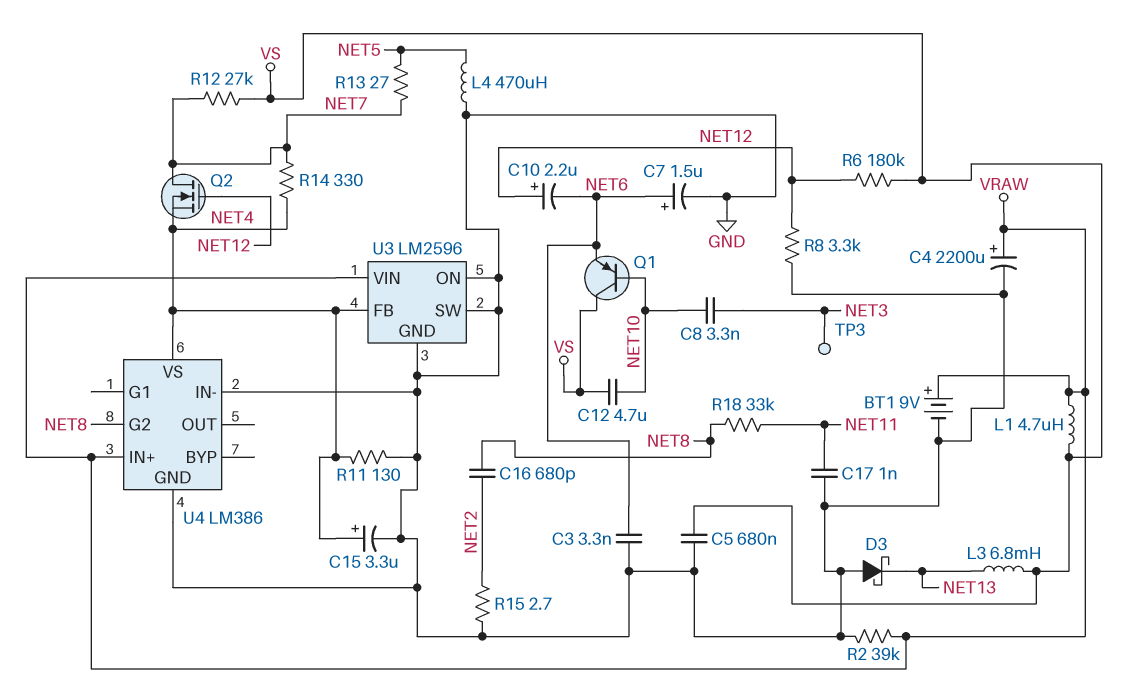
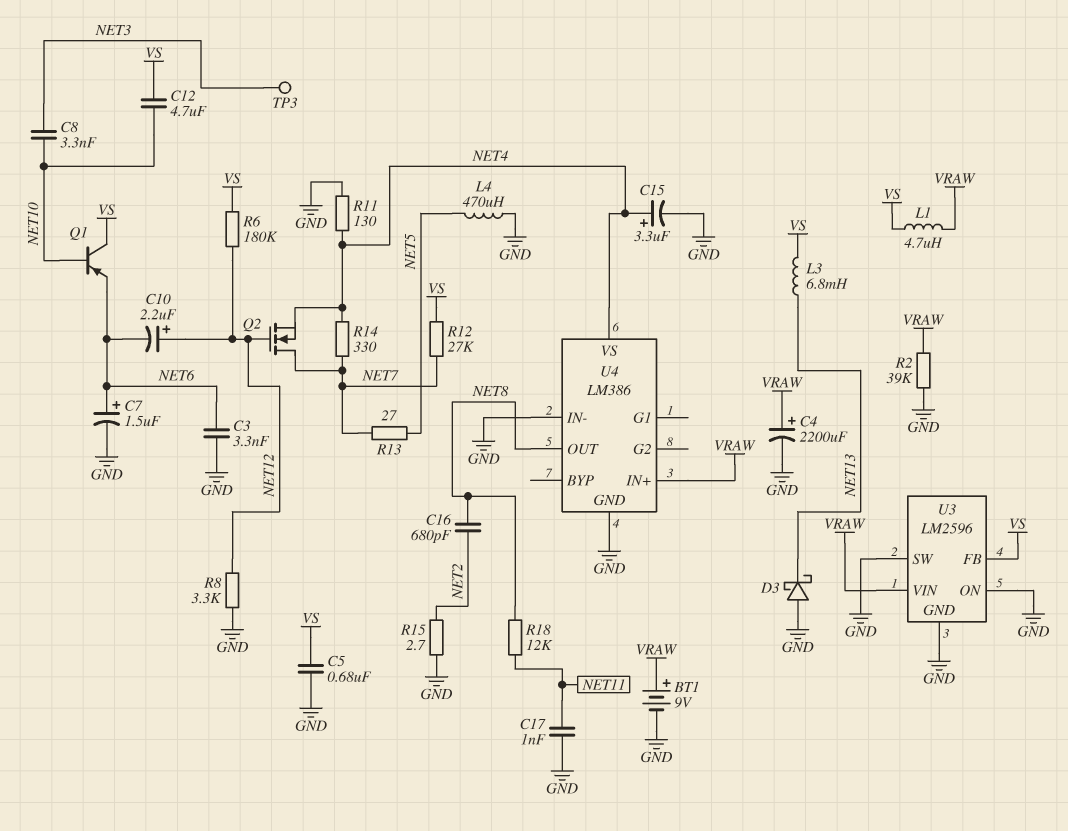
R18: 33k (NET8, NET11) -> 12k (NET8, NET11)
U3 pin FB: NET4 -> VS
U4 pin G2: NET8 -> none
U4 pin OUT: none -> NET8

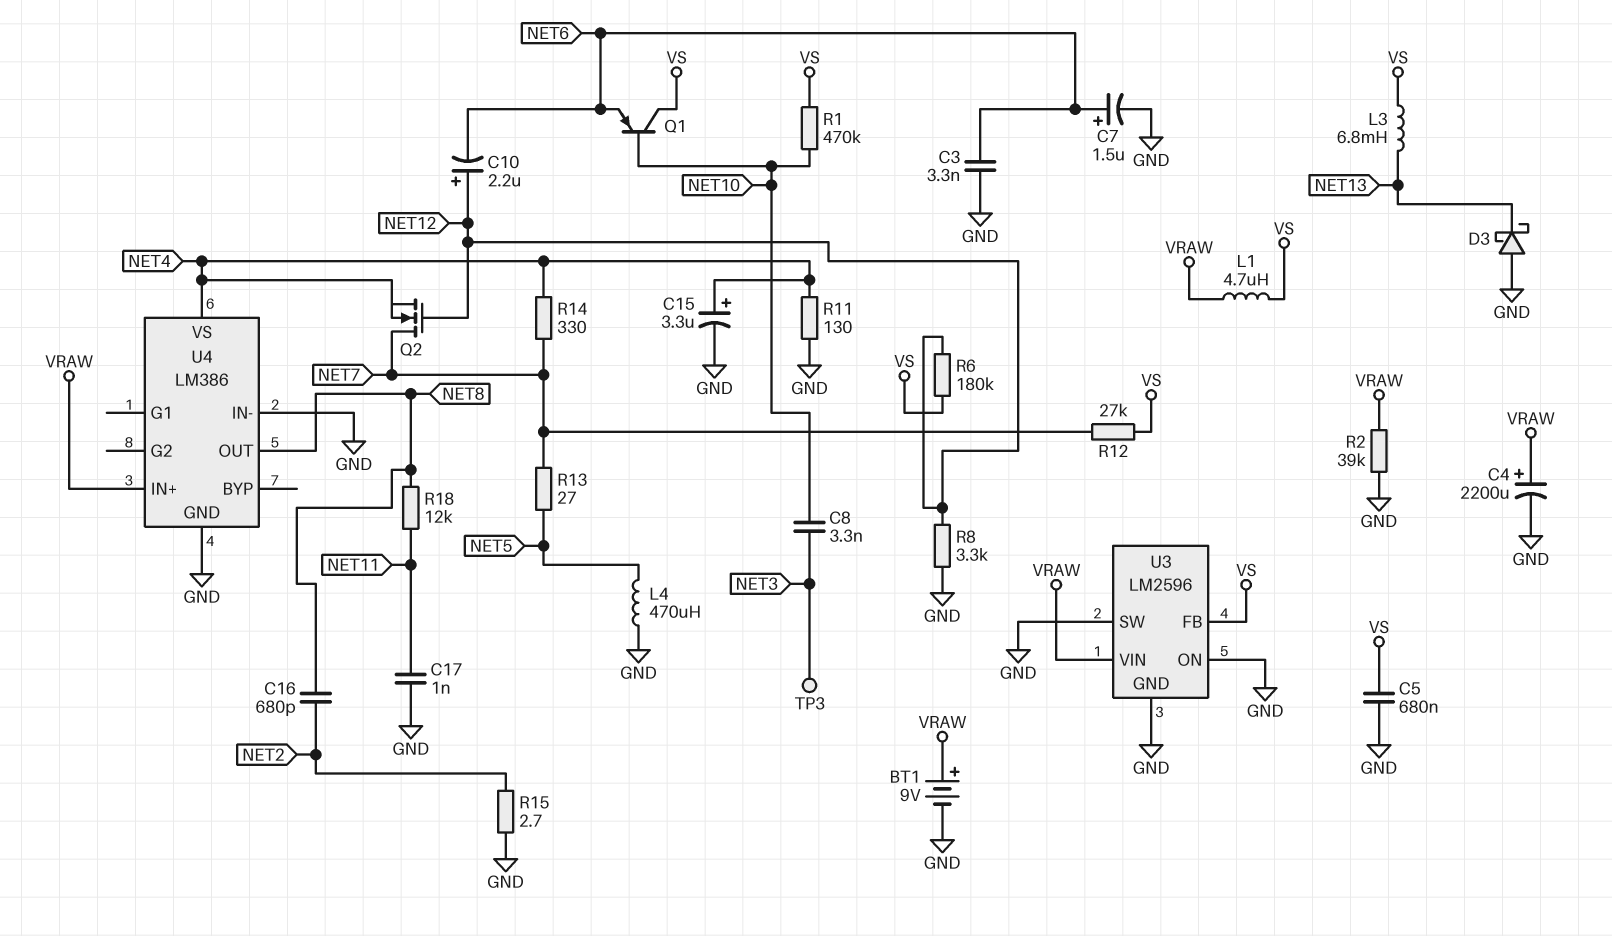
C12: 4.7uF (NET10, VS) -> none
R1: none -> 470k (NET10, VS)

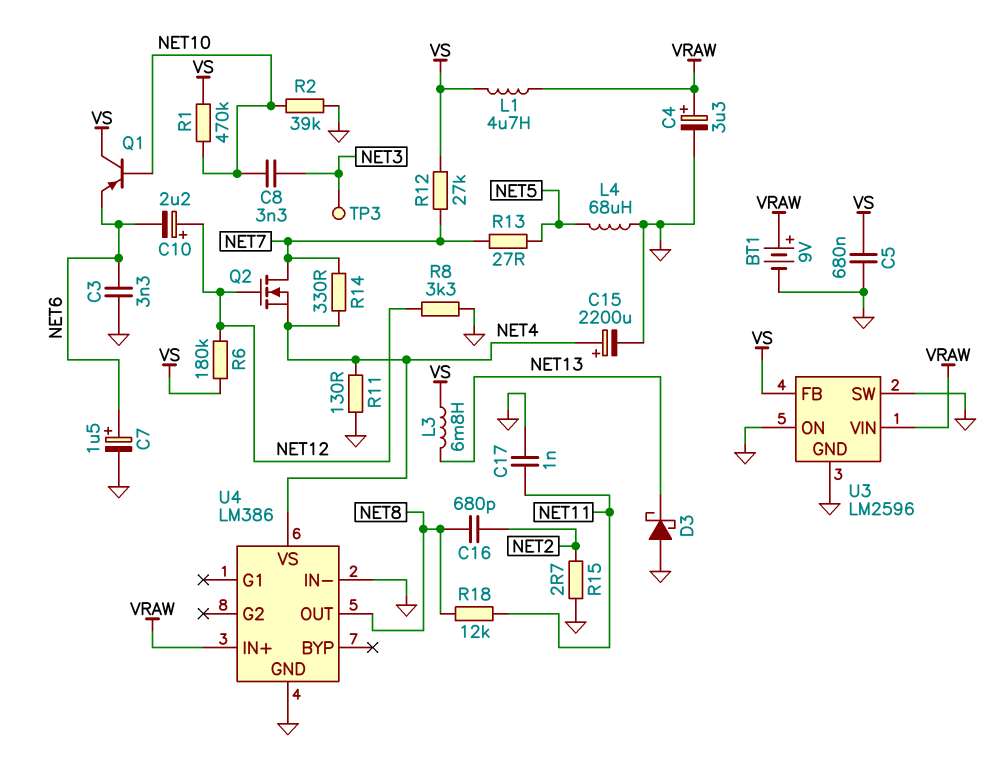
C4: 2200uF (plus VRAW, minus GND) -> 3.3uF (plus VRAW, minus GND)
C15: 3.3uF (plus NET4, minus GND) -> 2200uF (plus NET4, minus GND)
L4: 470uH (GND, NET5) -> 68uH (GND, NET5)
R2: 39k (GND, VRAW) -> 39k (GND, NET10)

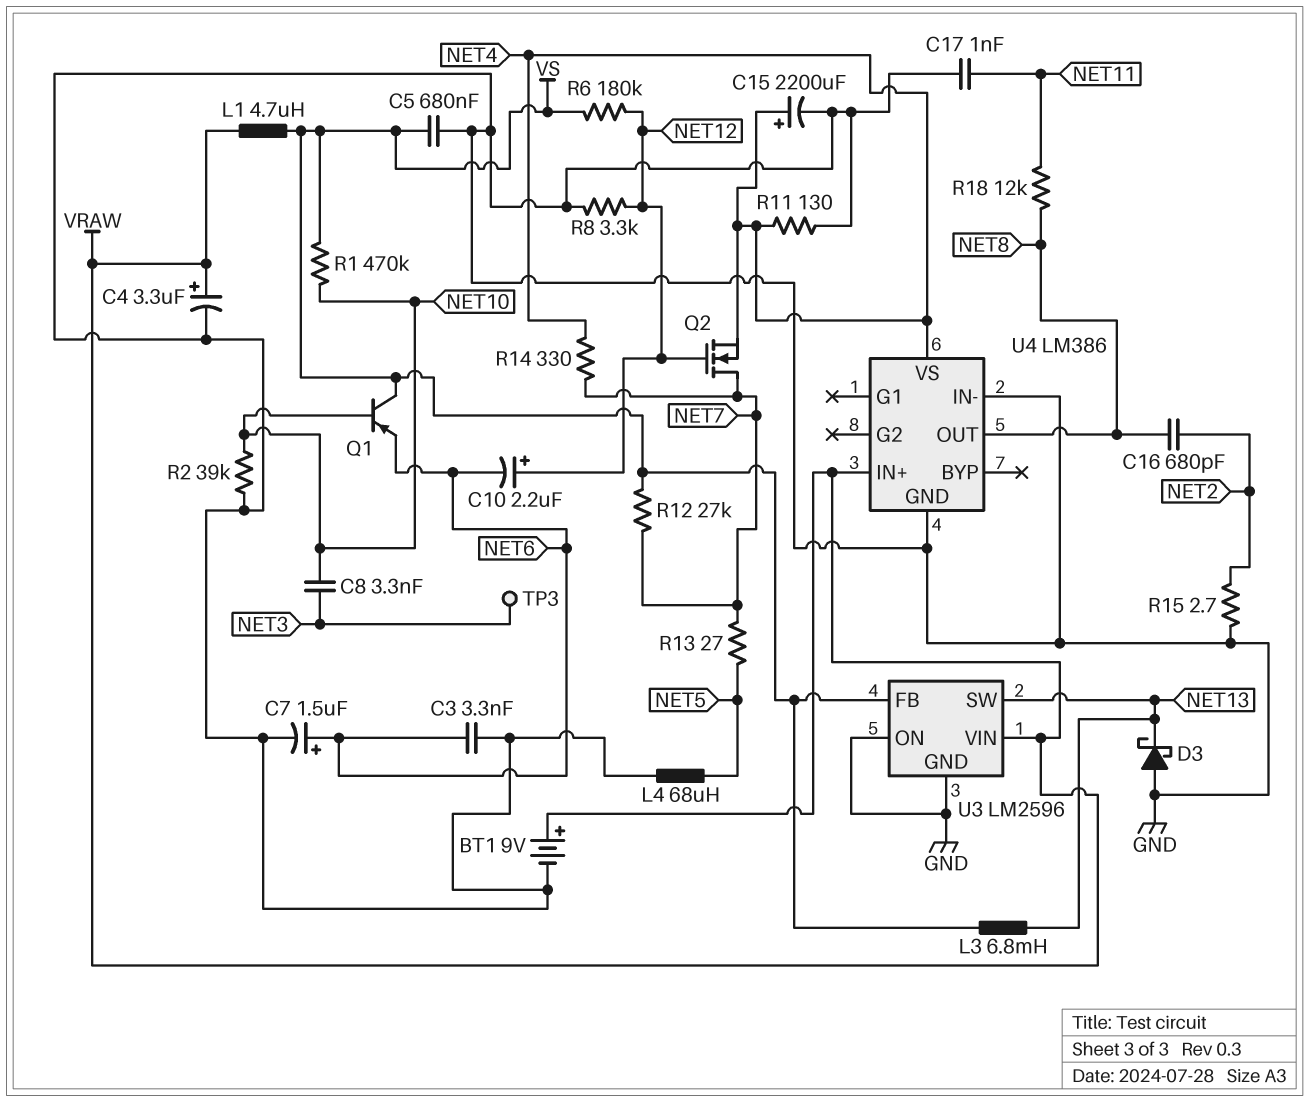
U3 pin SW: GND -> NET13

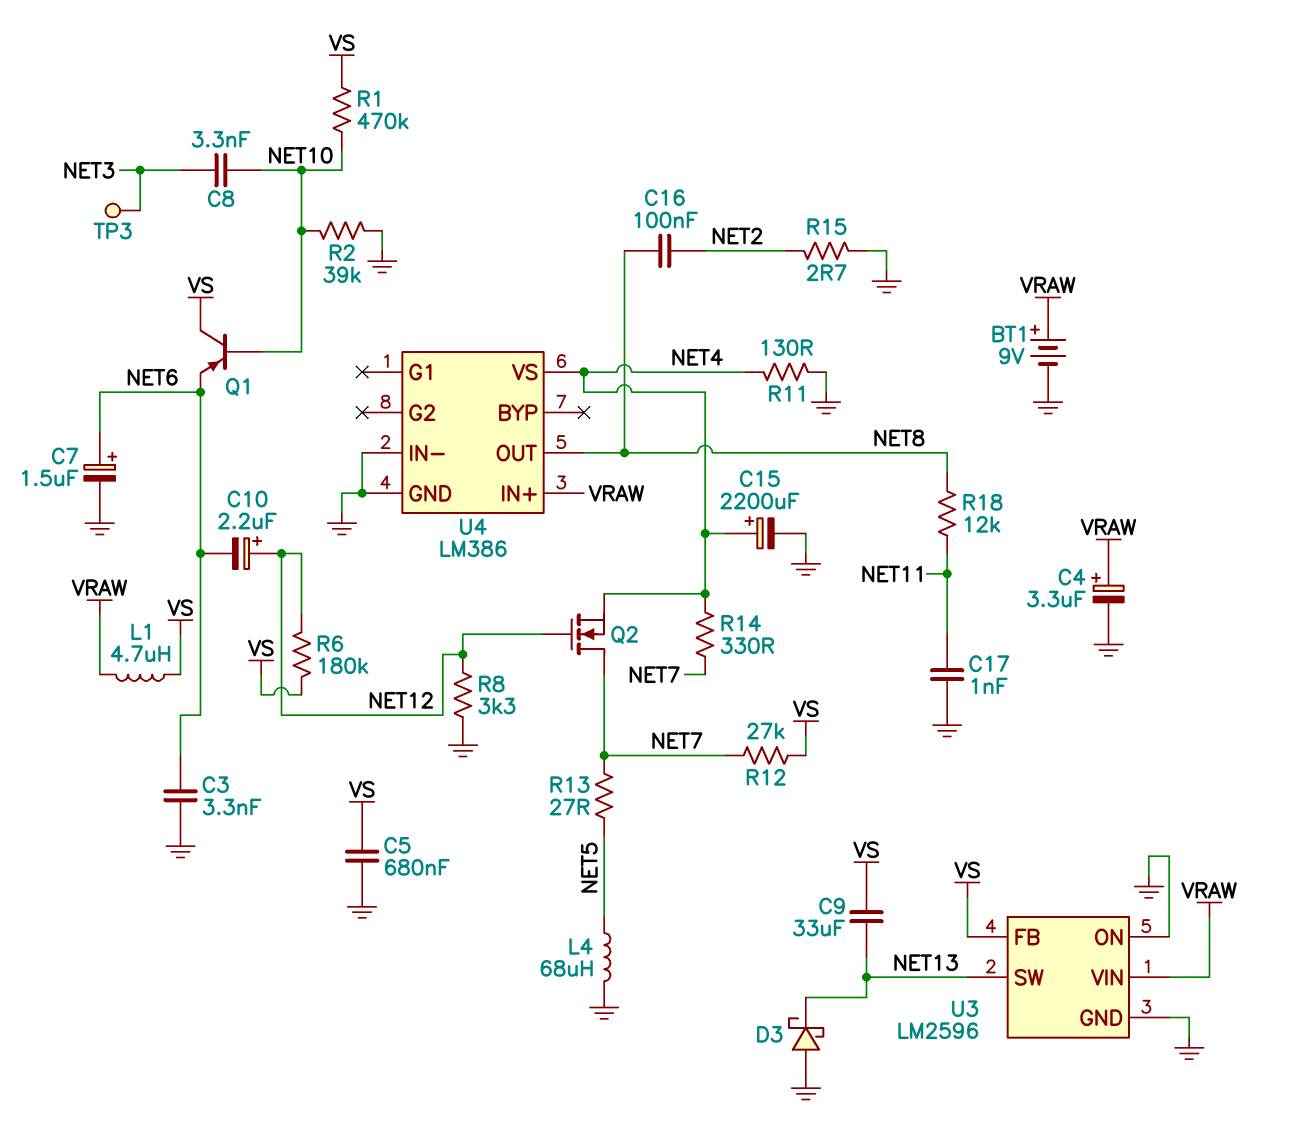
C9: none -> 33uF (NET13, VS)
C16: 680pF (NET2, NET8) -> 100nF (NET2, NET8)
L3: 6.8mH (NET13, VS) -> none

